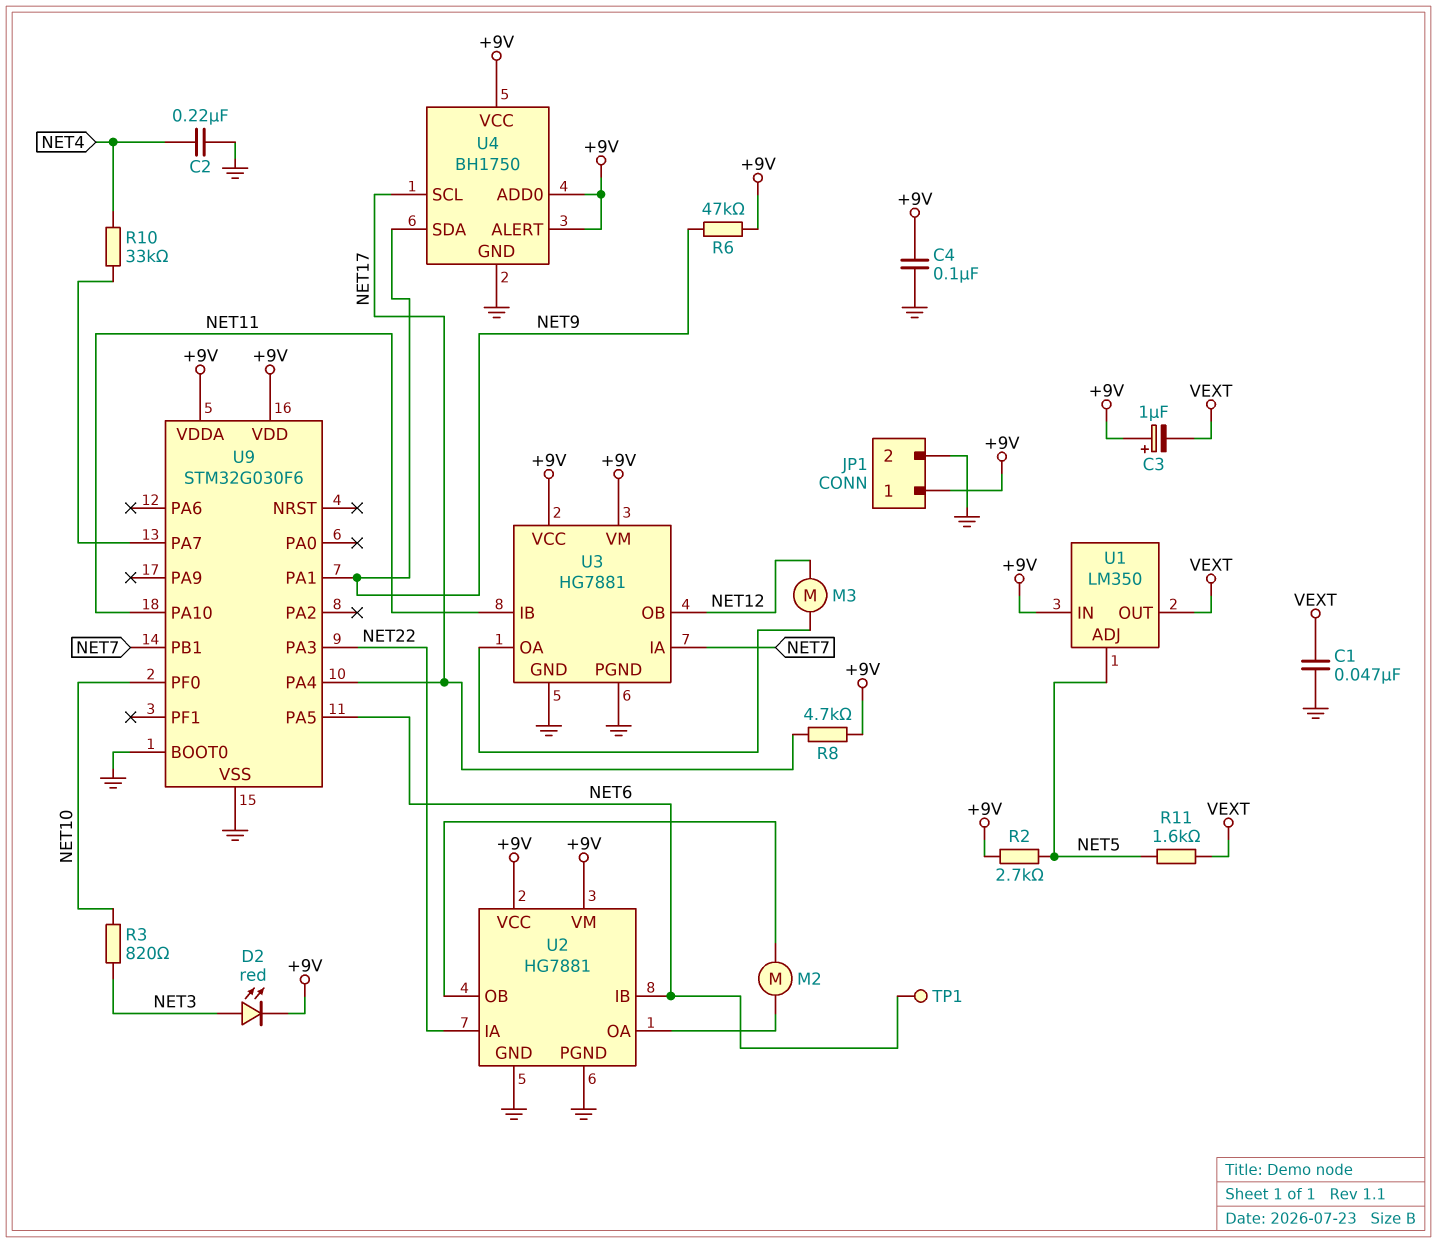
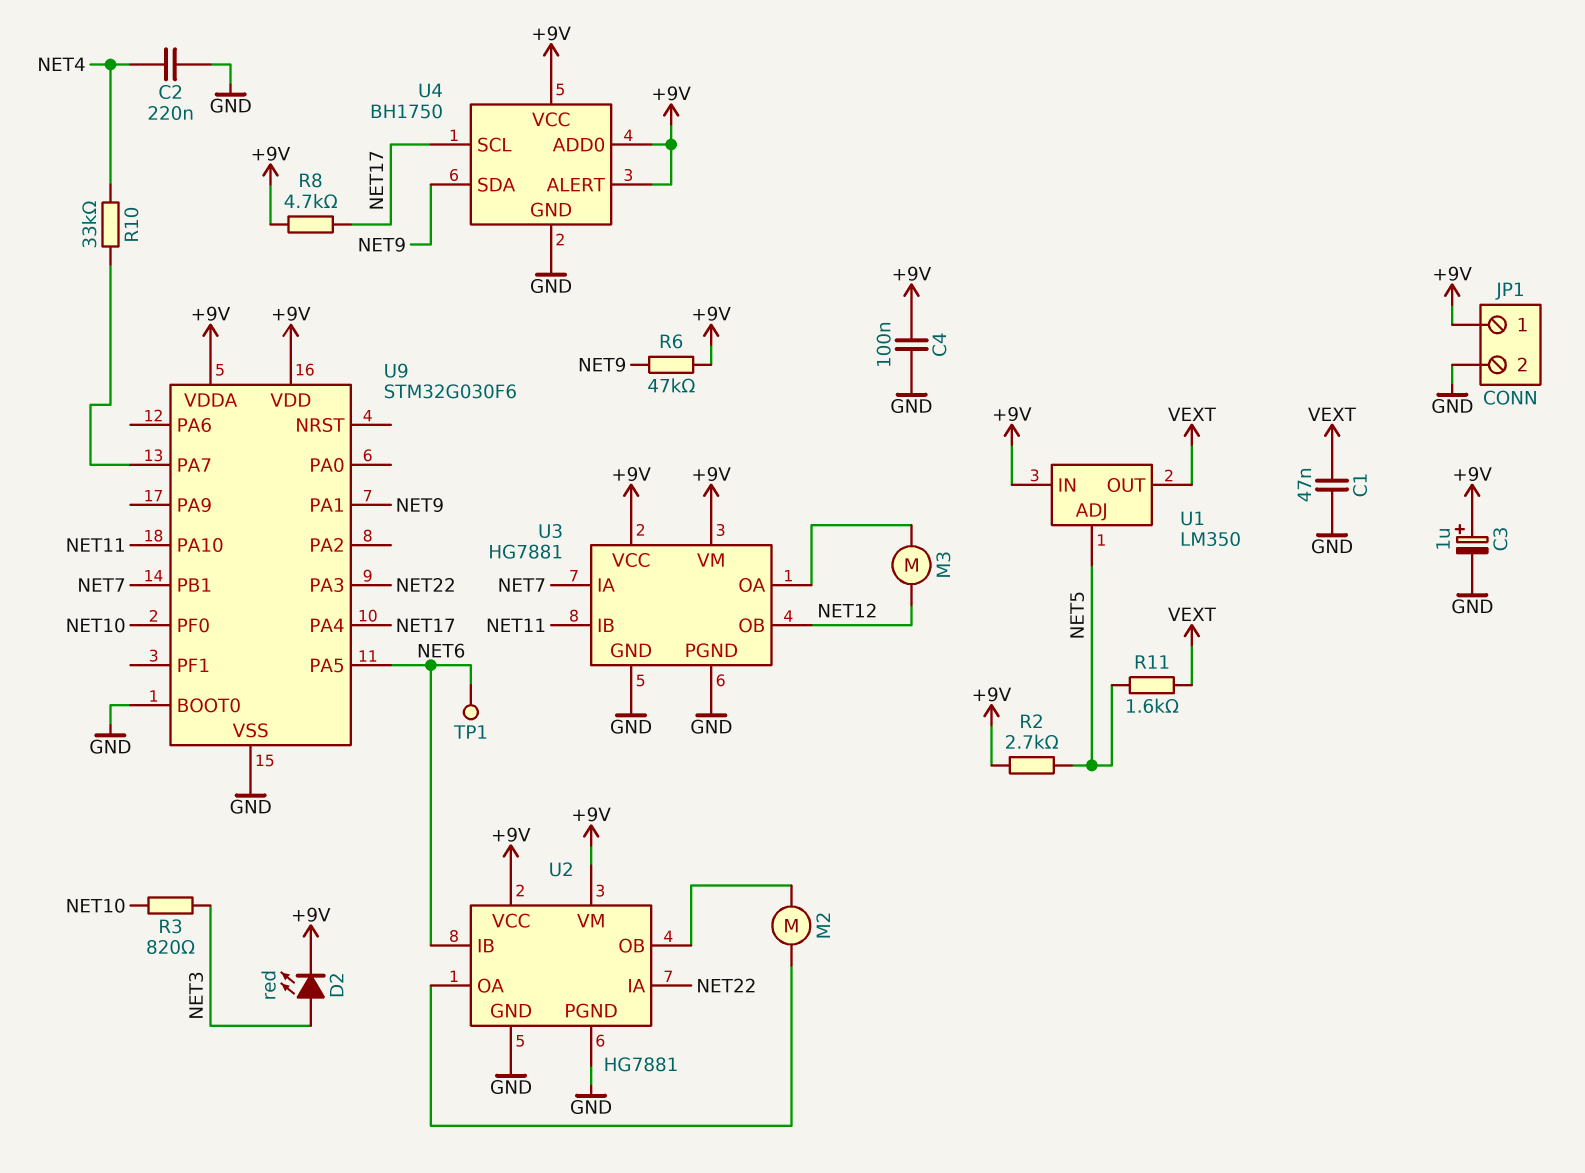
C3: 1uF (plus +9V, minus VEXT) -> 1uF (plus +9V, minus GND)

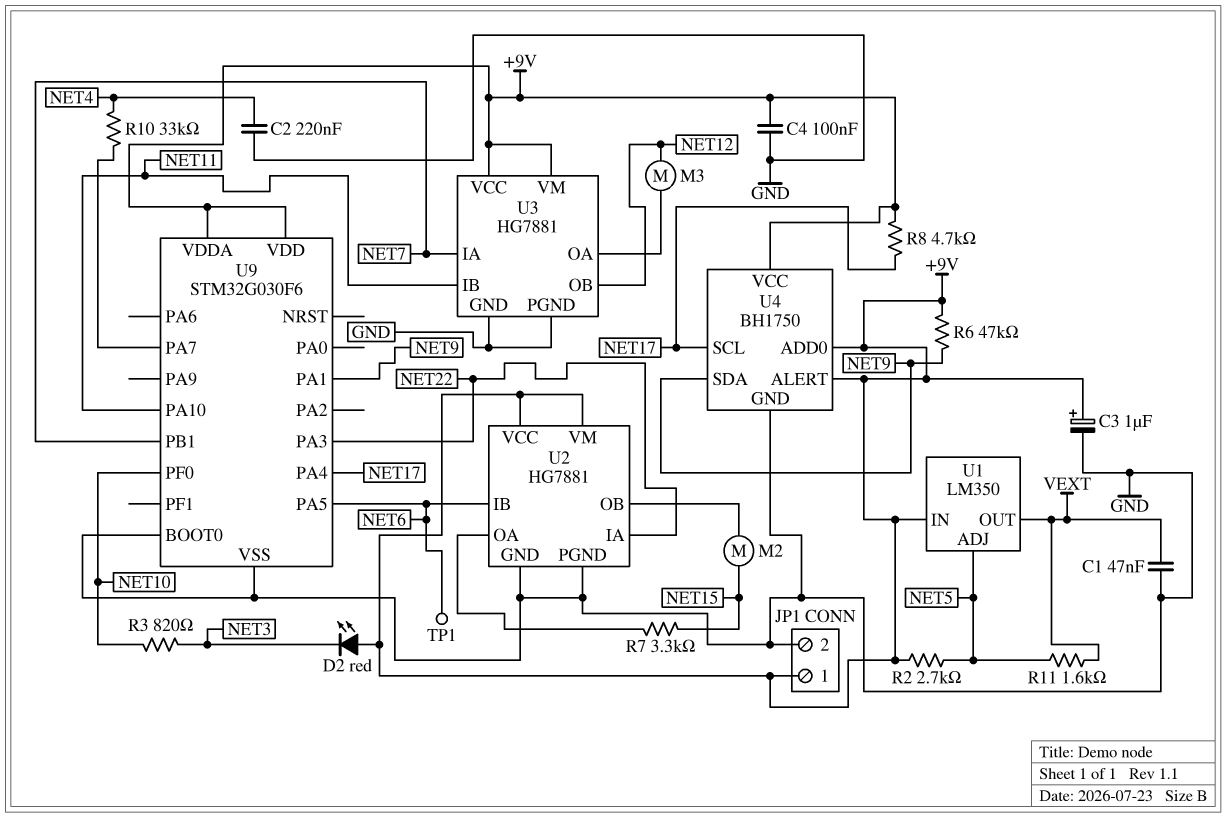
D2: LED red (A NET3, K +9V) -> LED red (A +9V, K NET3)
M2: motor (U2/OA, U2/OB) -> motor (NET15, U2/OB)
R7: none -> 3.3k (NET15, U2/OA)

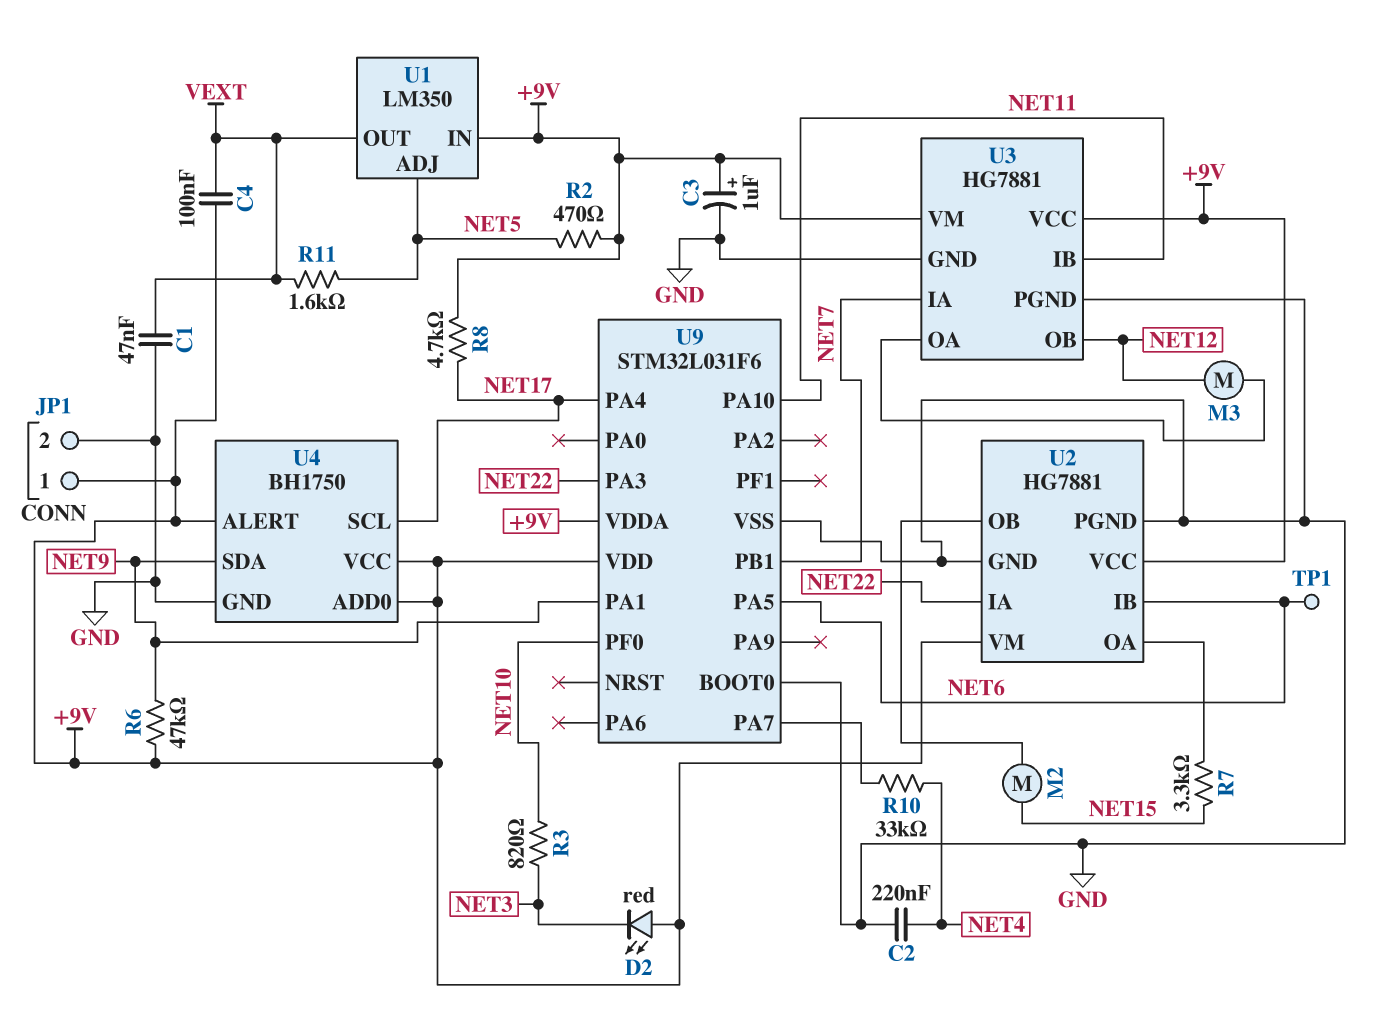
C4: 100nF (+9V, GND) -> 100nF (+9V, VEXT)
R2: 2.7k (+9V, NET5) -> 470 (+9V, NET5)
U9: STM32G030F6 -> STM32L031F6

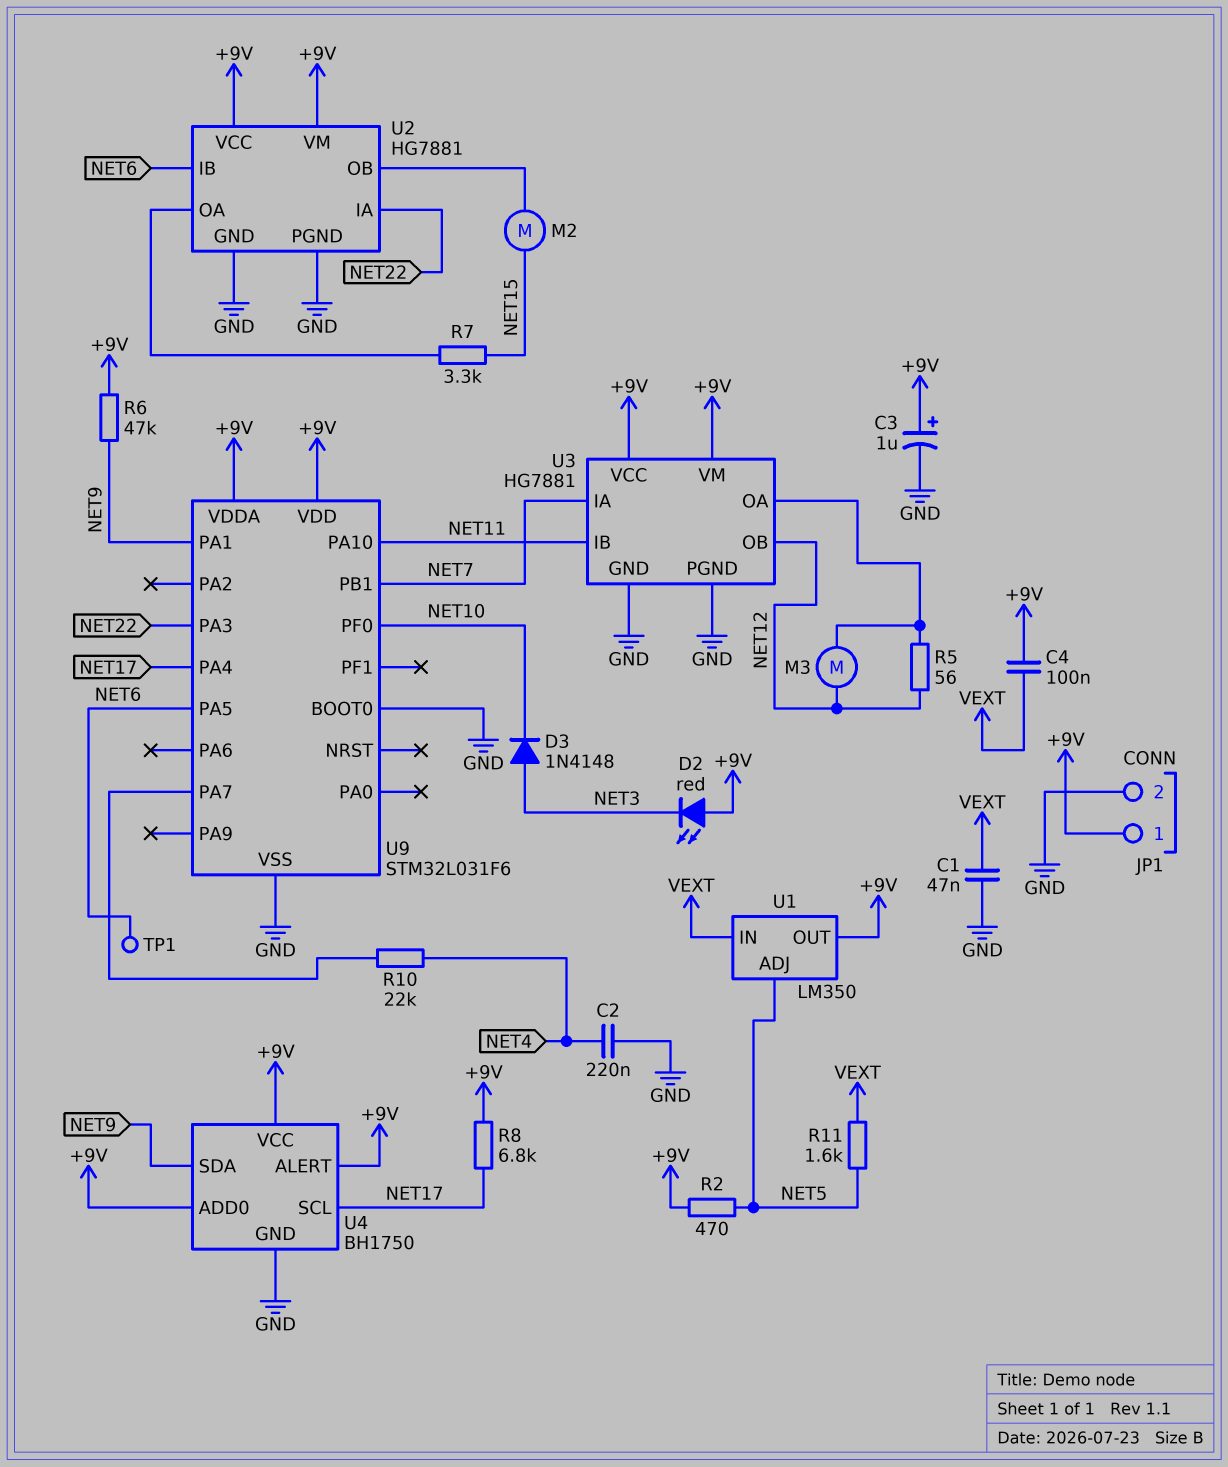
D3: none -> diode 1N4148 (A NET3, K NET10)
R3: 820 (NET3, NET10) -> none
R5: none -> 56 (NET12, U3/OA)
R8: 4.7k (+9V, NET17) -> 6.8k (+9V, NET17)
R10: 33k (NET4, U9/PA7) -> 22k (NET4, U9/PA7)
U1 pin IN: +9V -> VEXT
U1 pin OUT: VEXT -> +9V

